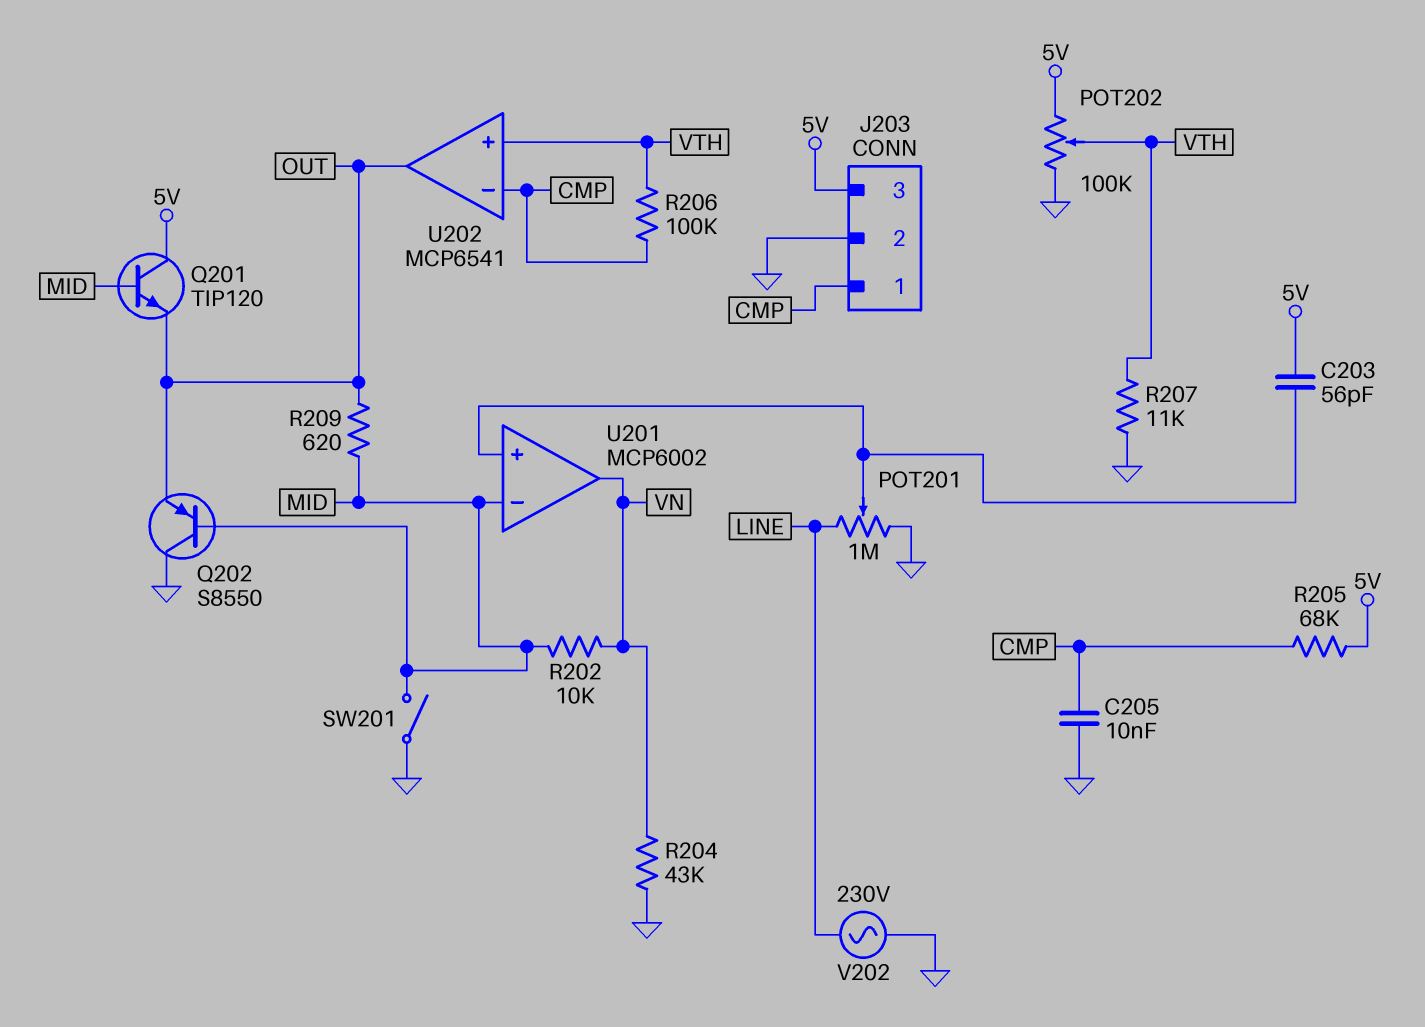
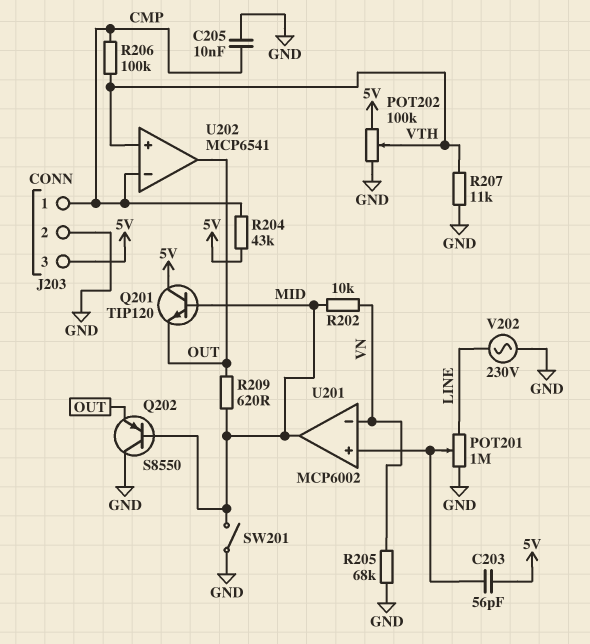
R204: 43k (GND, VN) -> 43k (5V, CMP)
R205: 68k (5V, CMP) -> 68k (GND, VN)
U201 pin in-: MID -> VN
U201 pin out: VN -> MID

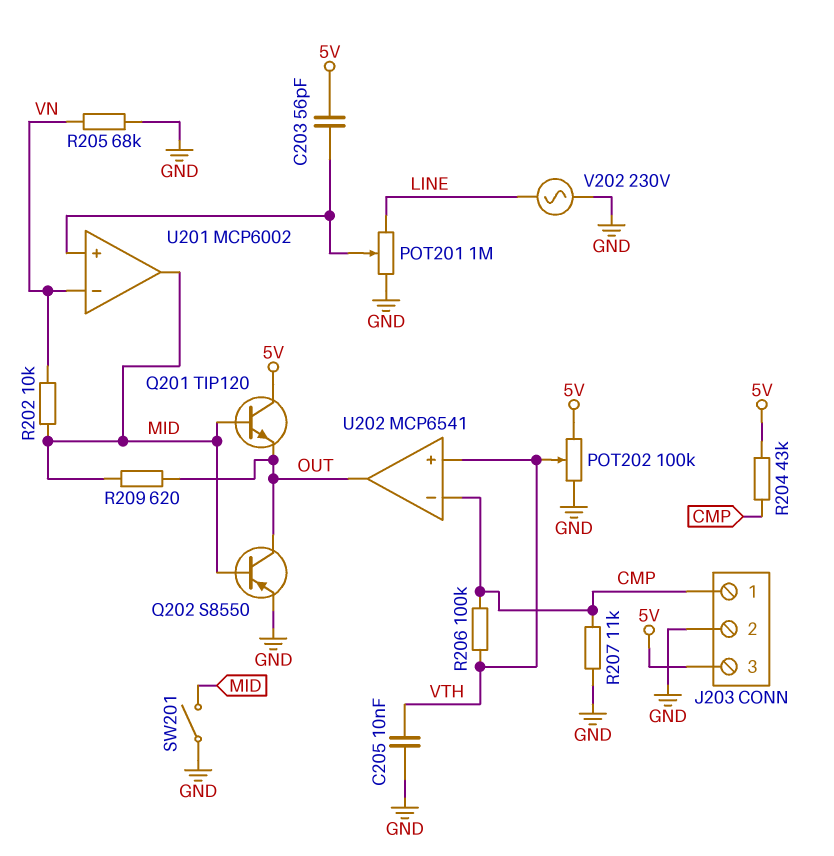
C205: 10nF (CMP, GND) -> 10nF (GND, VTH)
Q202: PNP S8550 (B MID, C GND, E OUT) -> PNP S8550 (B MID, C OUT, E GND)
R207: 11k (GND, VTH) -> 11k (CMP, GND)

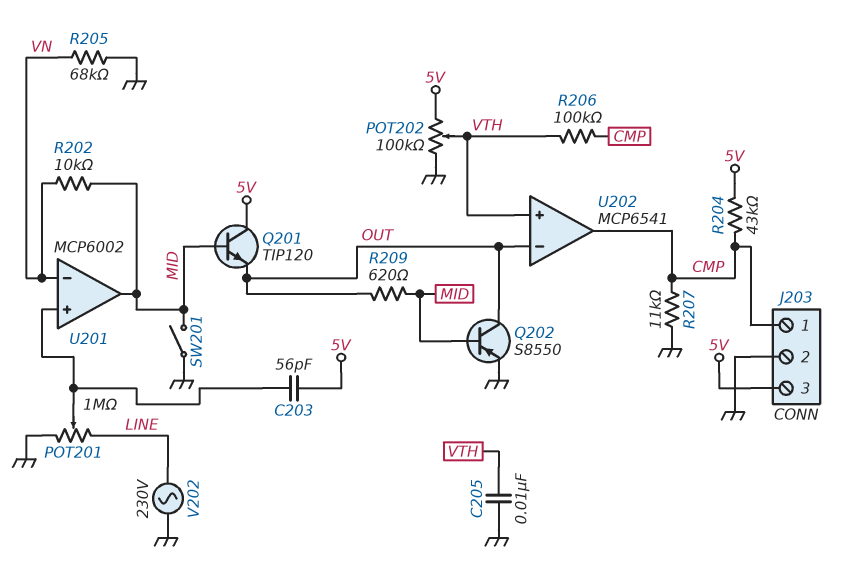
U202 pin in-: CMP -> OUT
U202 pin out: OUT -> CMP

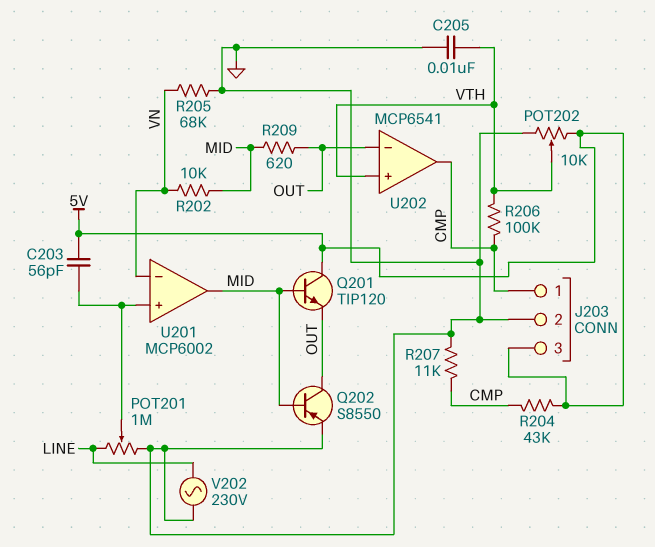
POT202: 100k (5V, GND, wiper VTH) -> 10k (5V, GND, wiper VTH)
SW201: switch (GND, MID) -> none

